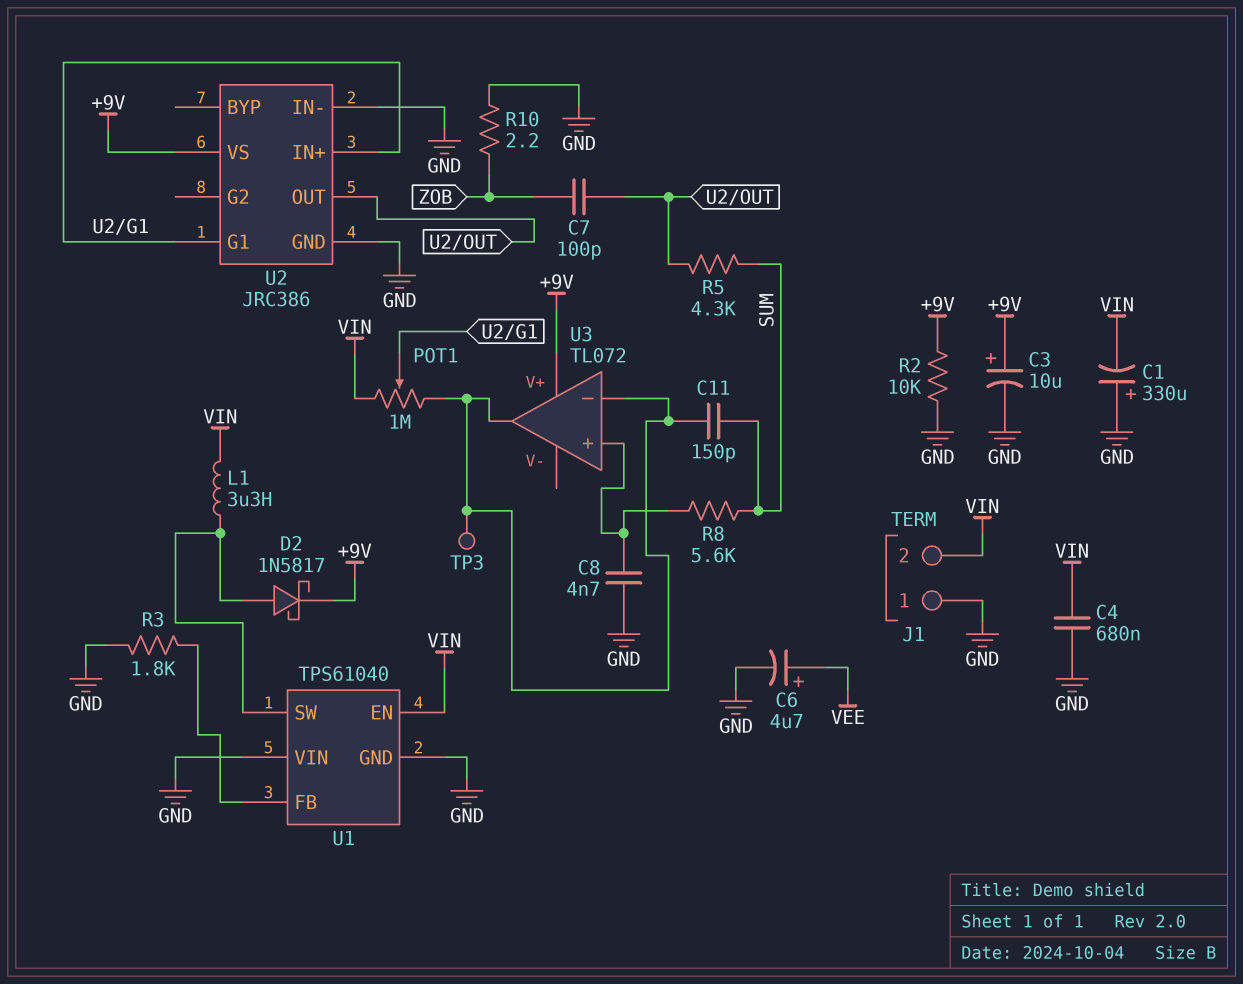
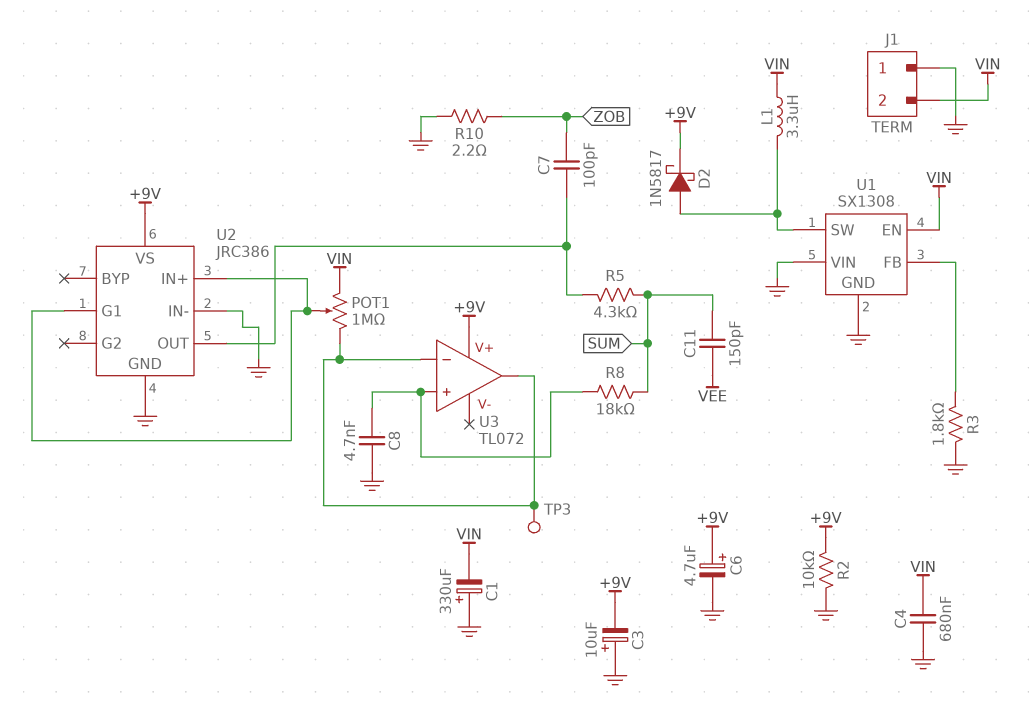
C3: 10uF (plus +9V, minus GND) -> 10uF (plus GND, minus +9V)
C6: 4.7uF (plus VEE, minus GND) -> 4.7uF (plus +9V, minus GND)
C11: 150pF (SUM, U3/in-) -> 150pF (SUM, VEE)
R8: 5.6k (SUM, U3/in+) -> 18k (SUM, U3/in+)
U1: TPS61040 -> SX1308

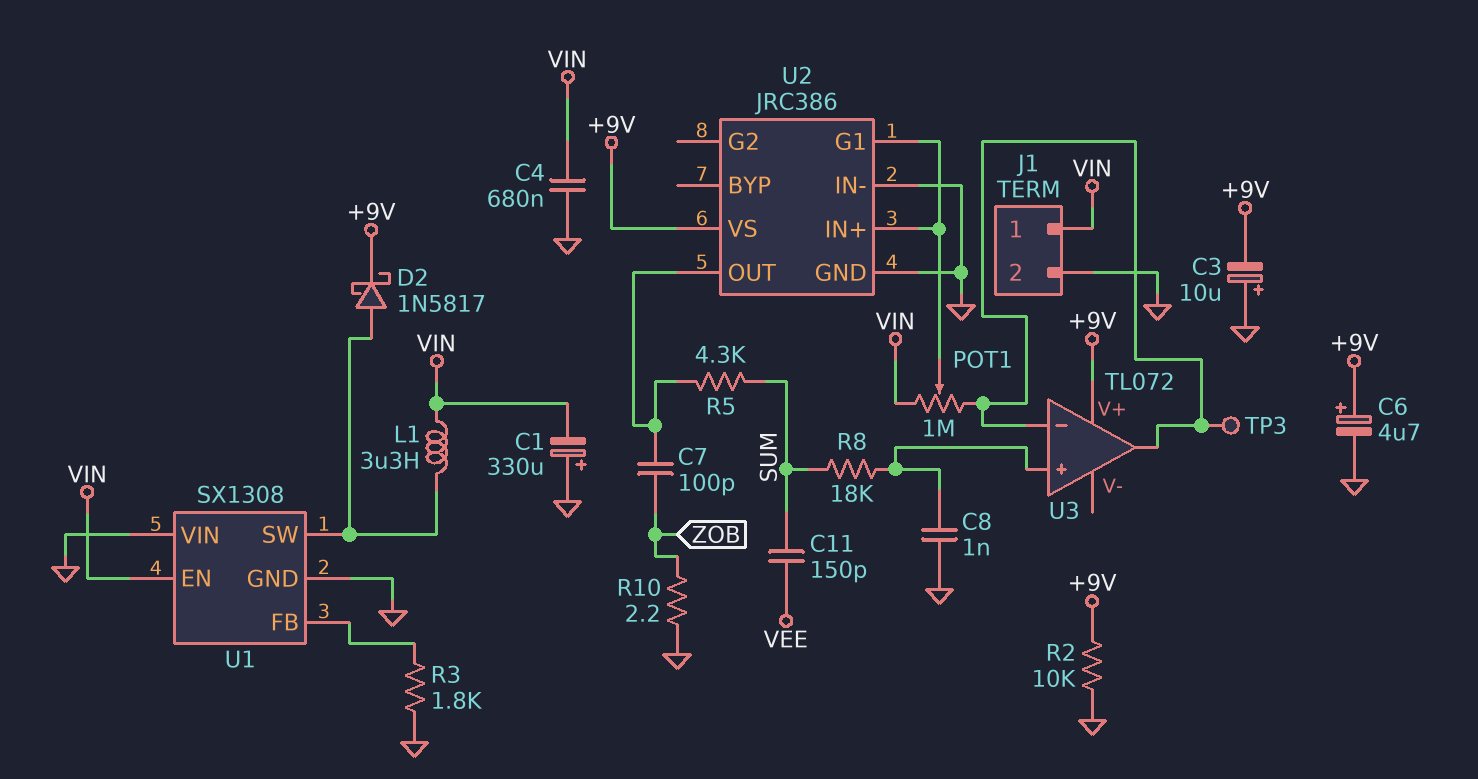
C8: 4.7nF (GND, U3/in+) -> 1nF (GND, U3/in+)
J1 pin 1: GND -> VIN
J1 pin 2: VIN -> GND

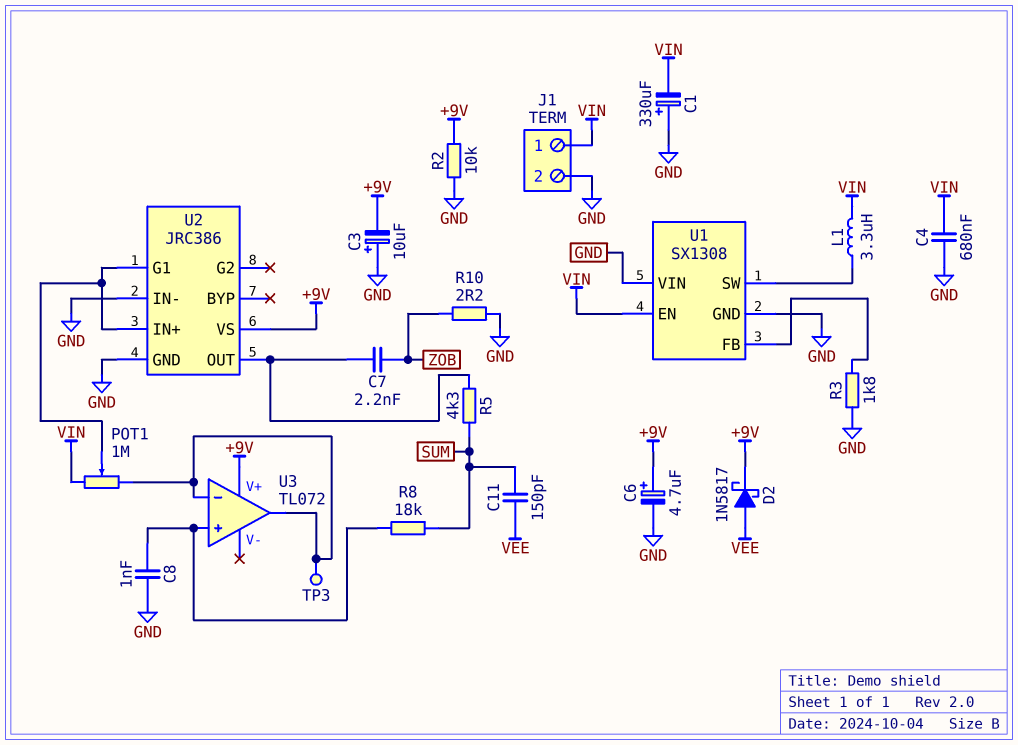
C7: 100pF (U2/OUT, ZOB) -> 2.2nF (U2/OUT, ZOB)
D2: schottky 1N5817 (A U1/SW, K +9V) -> schottky 1N5817 (A VEE, K +9V)

